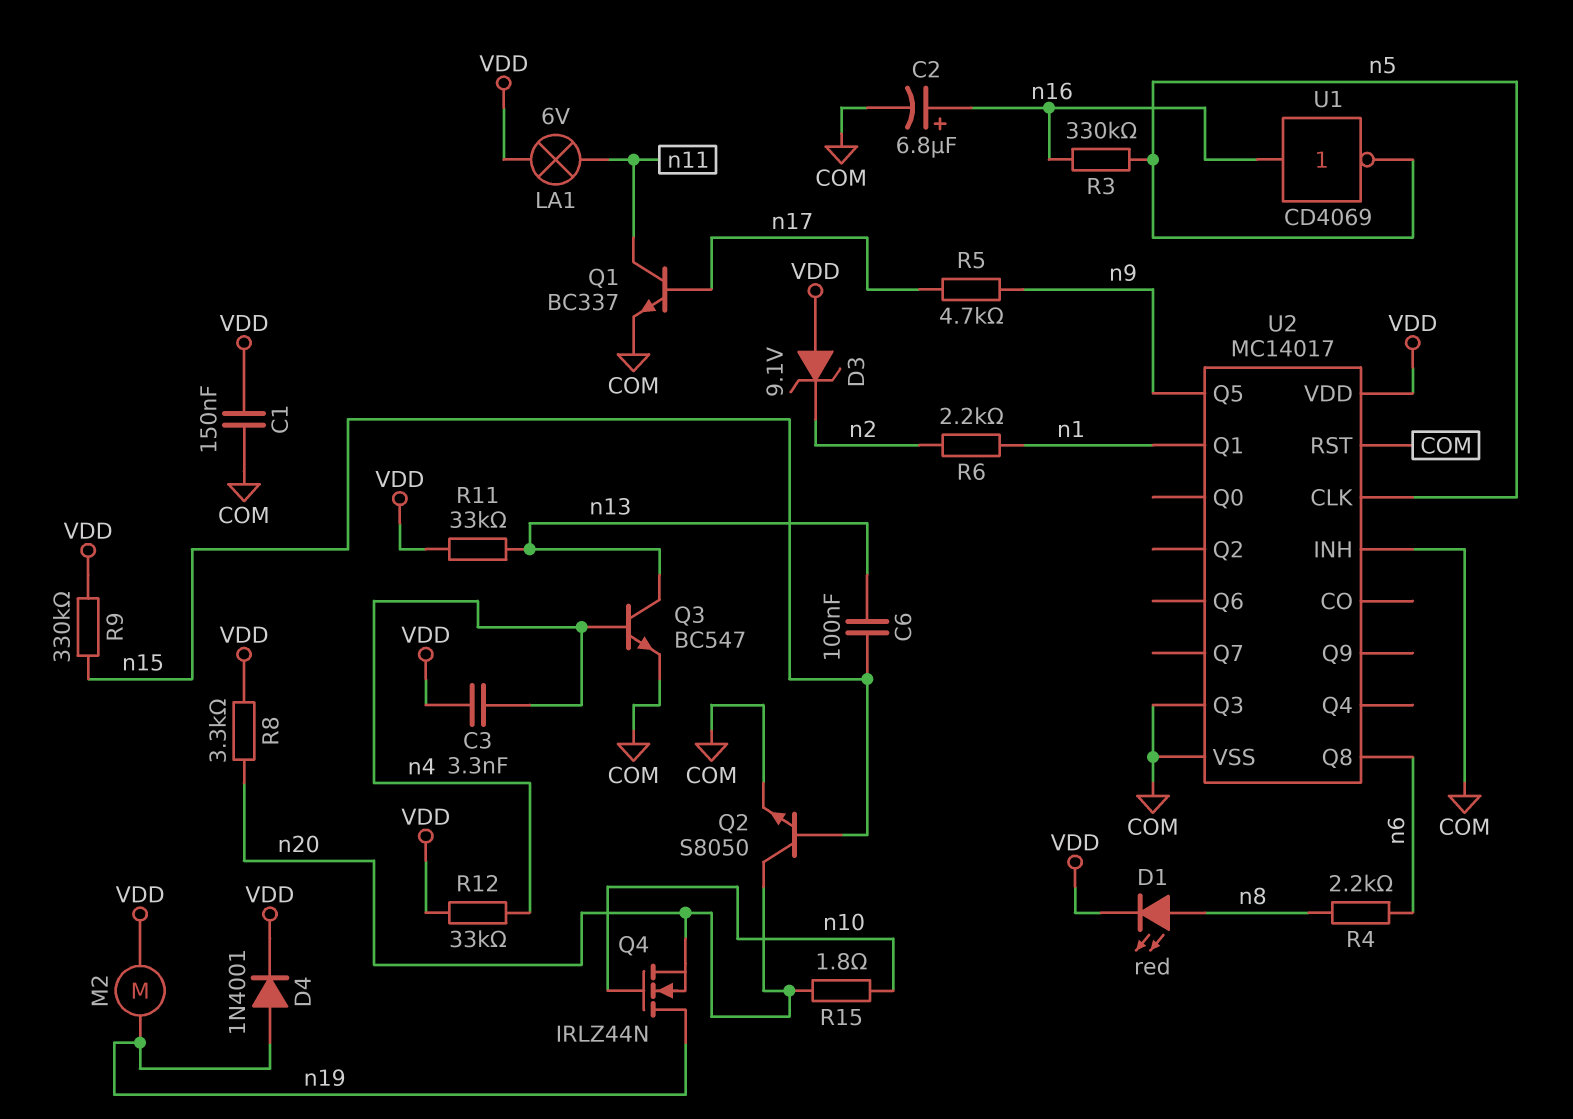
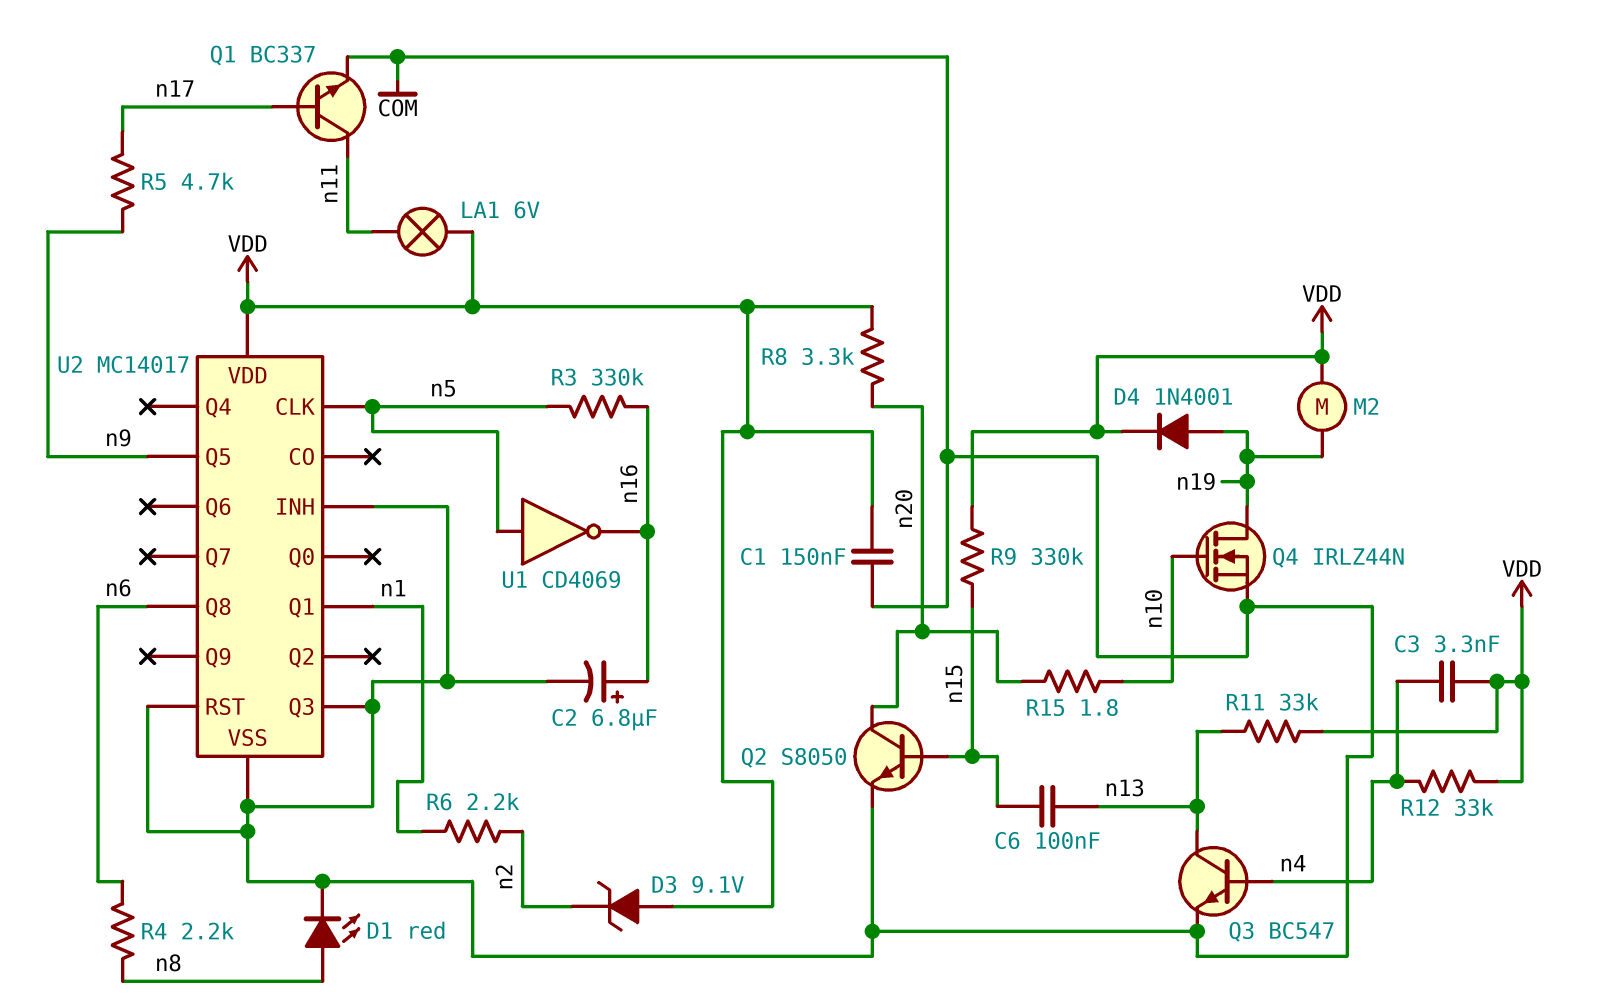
D1: LED red (A n8, K VDD) -> LED red (A n8, K COM)
Q4: NMOS IRLZ44N (G n10, D n19, S n20) -> NMOS IRLZ44N (G n10, D n19, S COM)
U1: NOT CD4069 (in n16, out n5) -> NOT CD4069 (in n5, out n16)

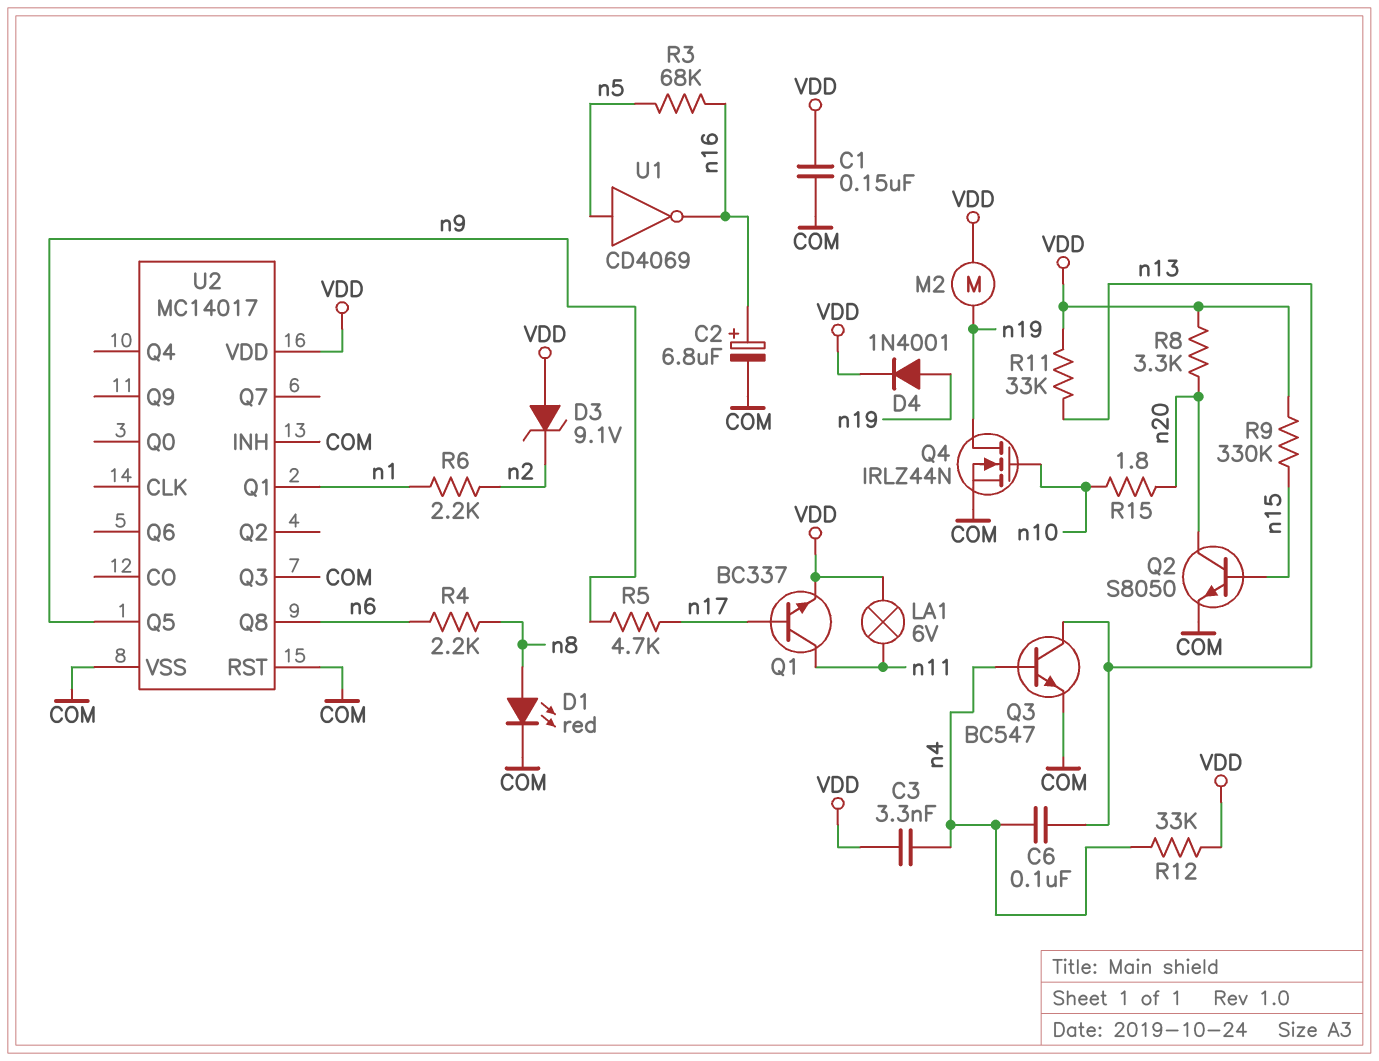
C6: 100nF (n13, n15) -> 100nF (n4, n13)
Q1: NPN BC337 (B n17, C n11, E COM) -> NPN BC337 (B n17, C n11, E VDD)
R3: 330k (n5, n16) -> 68k (n5, n16)
U2 pin CLK: n5 -> none

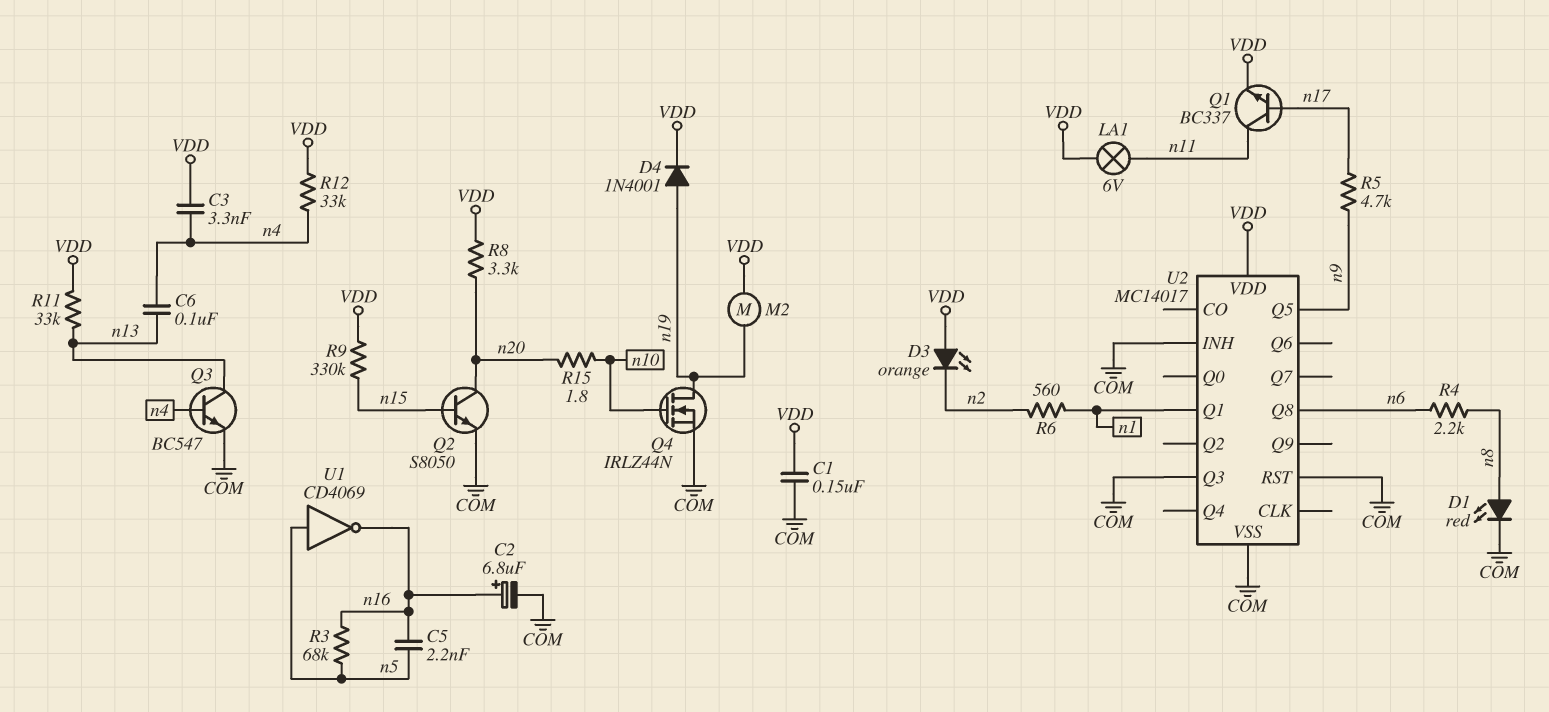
C5: none -> 2.2nF (n5, n16)
D3: zener 9.1V (A VDD, K n2) -> LED orange (A VDD, K n2)
R6: 2.2k (n1, n2) -> 560 (n1, n2)

